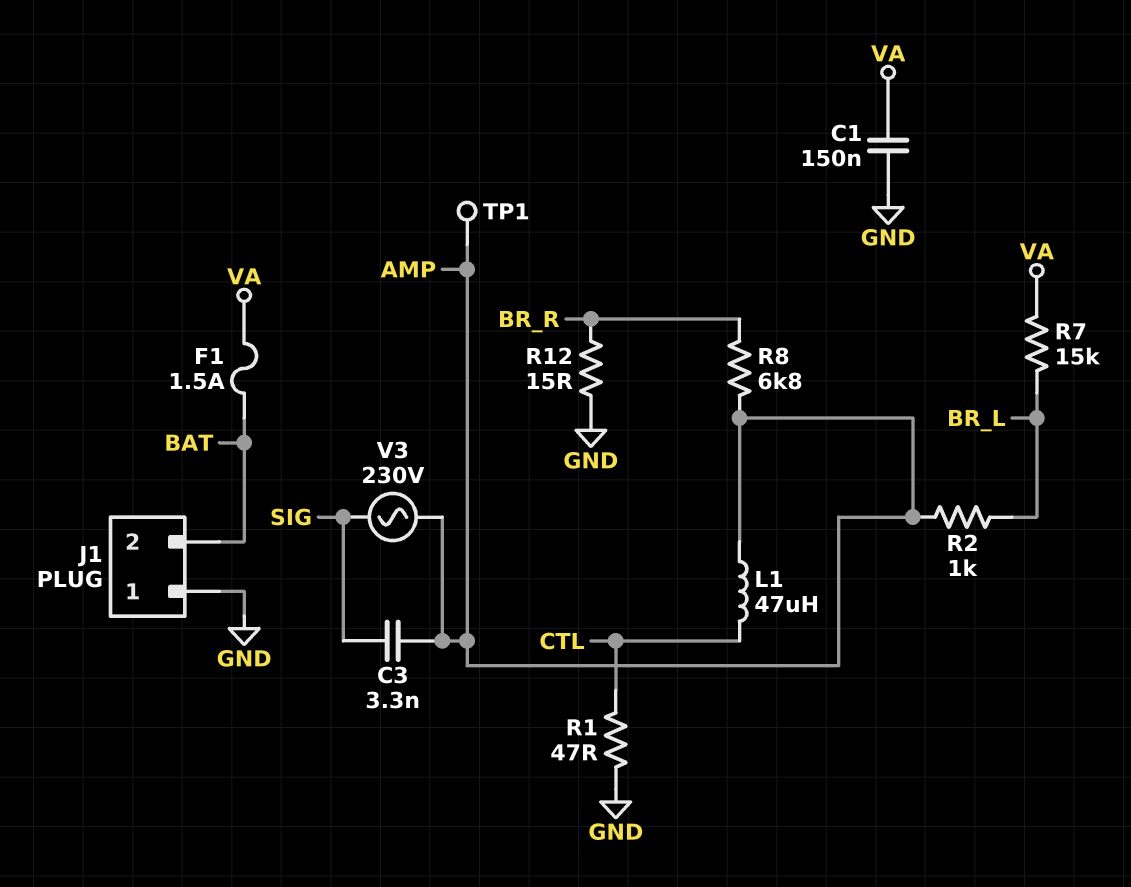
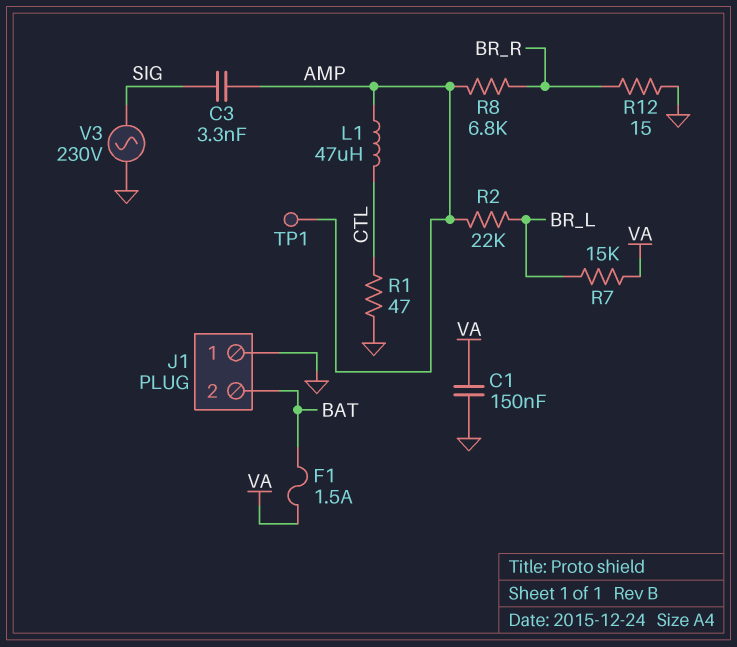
R2: 1k (AMP, BR_L) -> 22k (AMP, BR_L)
V3: AC 230V (AMP, SIG) -> AC 230V (GND, SIG)

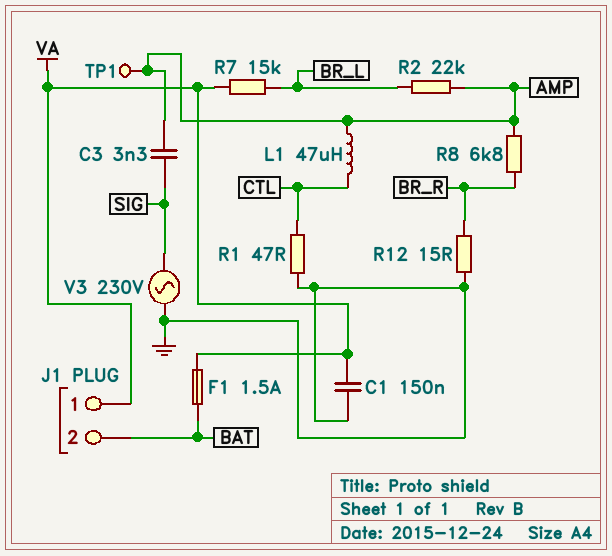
J1 pin 1: GND -> VA

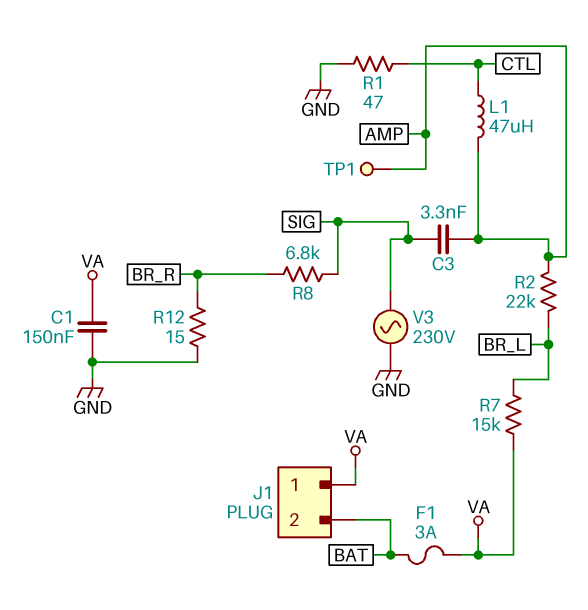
F1: 1.5A (BAT, VA) -> 3A (BAT, VA)
R8: 6.8k (AMP, BR_R) -> 6.8k (BR_R, SIG)

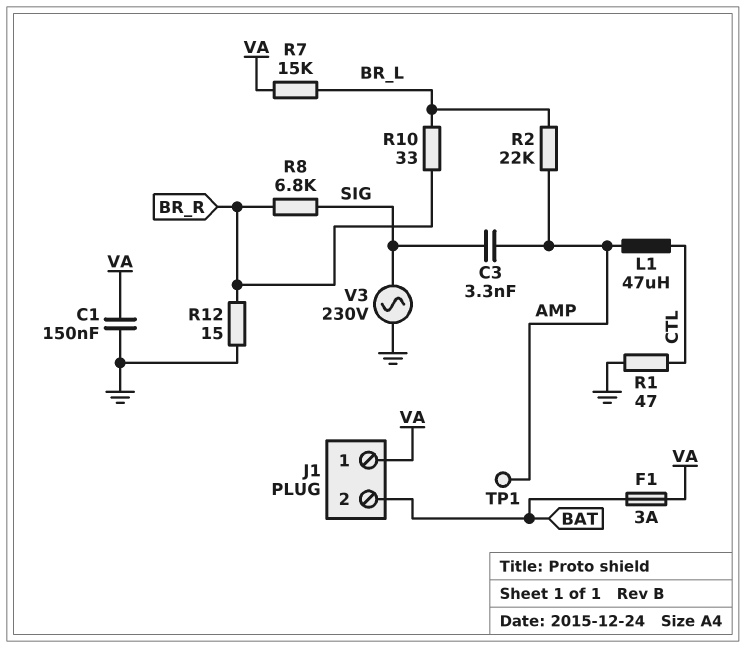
R10: none -> 33 (BR_L, BR_R)

